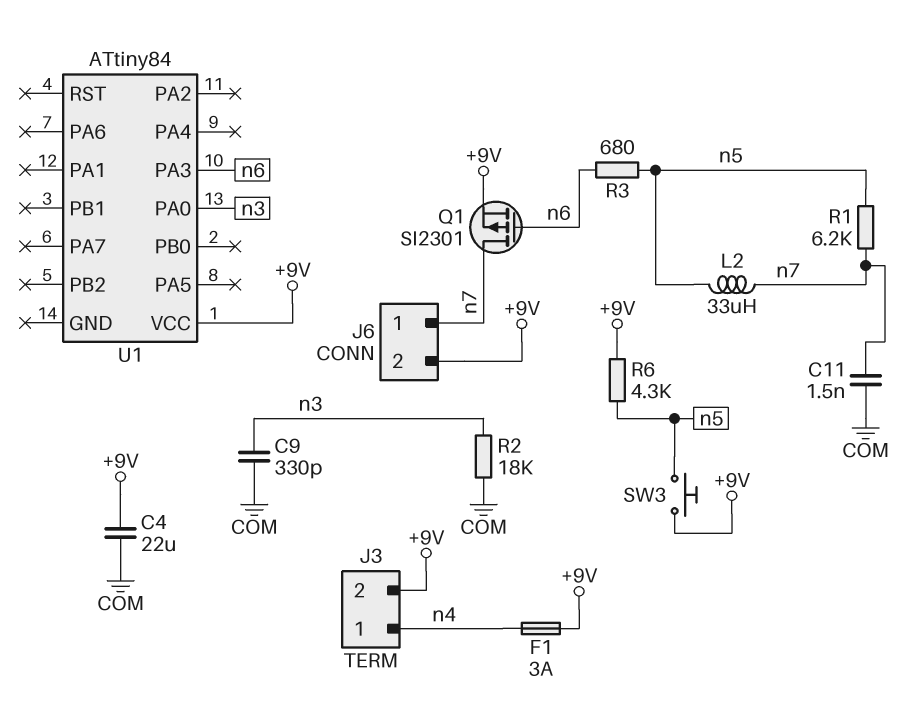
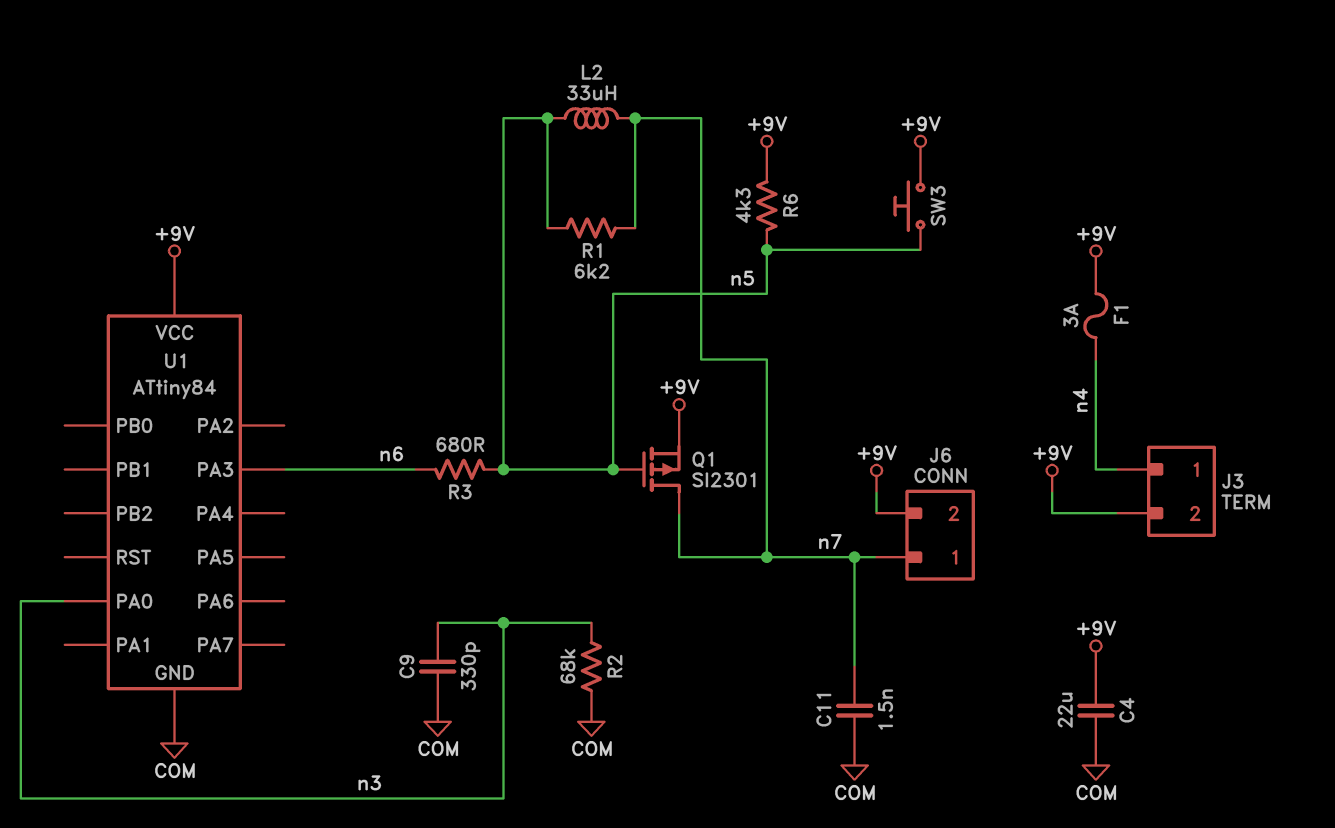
Q1: PMOS SI2301 (G n6, D n7, S +9V) -> PMOS SI2301 (G n5, D n7, S +9V)
R2: 18k (COM, n3) -> 68k (COM, n3)
U1 pin GND: none -> COM

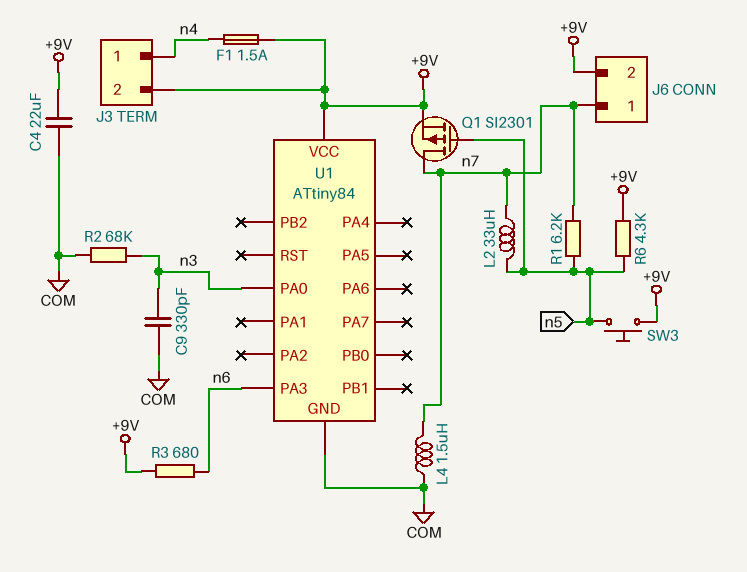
C11: 1.5nF (COM, n7) -> none
F1: 3A (+9V, n4) -> 1.5A (+9V, n4)
L4: none -> 1.5uH (COM, n7)
R3: 680 (n5, n6) -> 680 (+9V, n6)

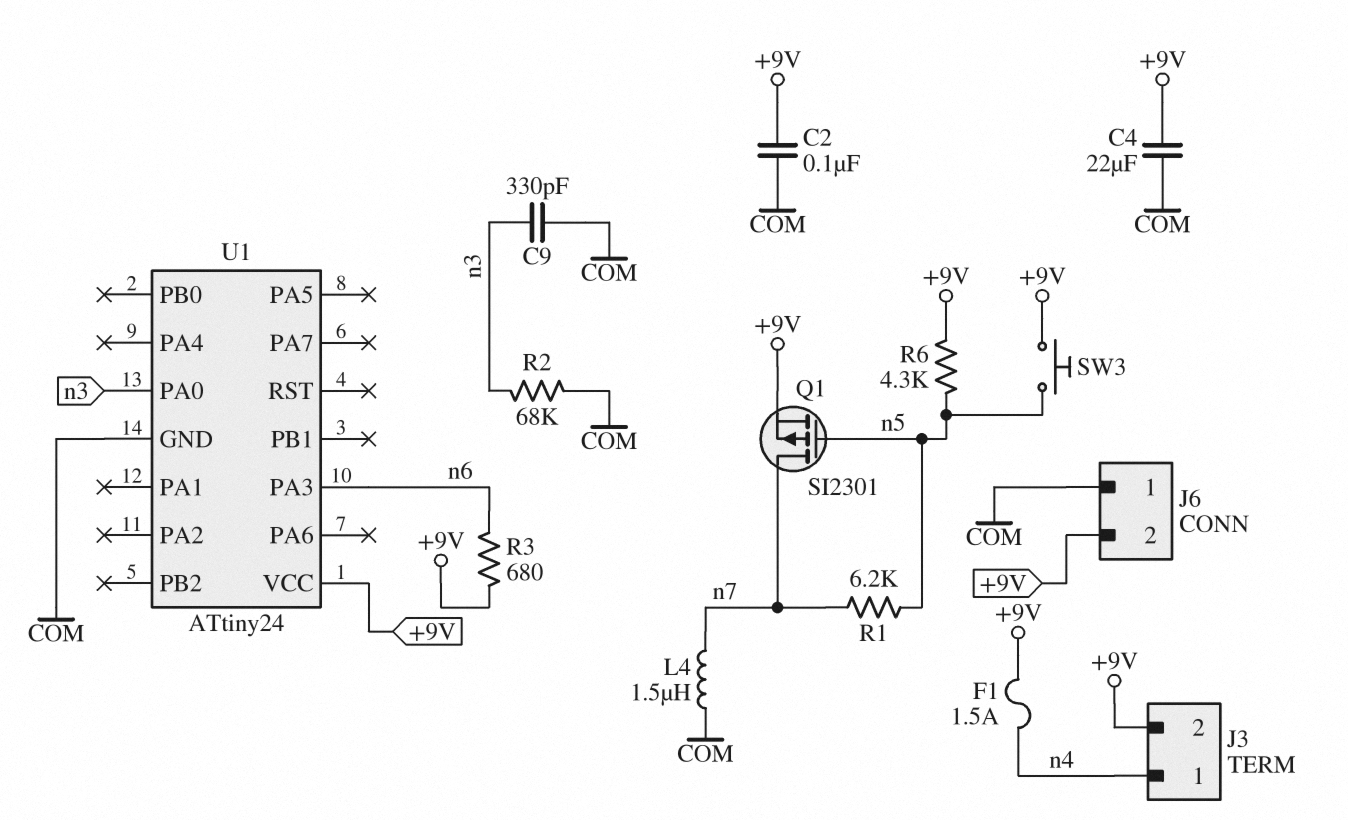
C2: none -> 100nF (+9V, COM)
J6 pin 1: n7 -> COM
L2: 33uH (n5, n7) -> none
U1: ATtiny84 -> ATtiny24

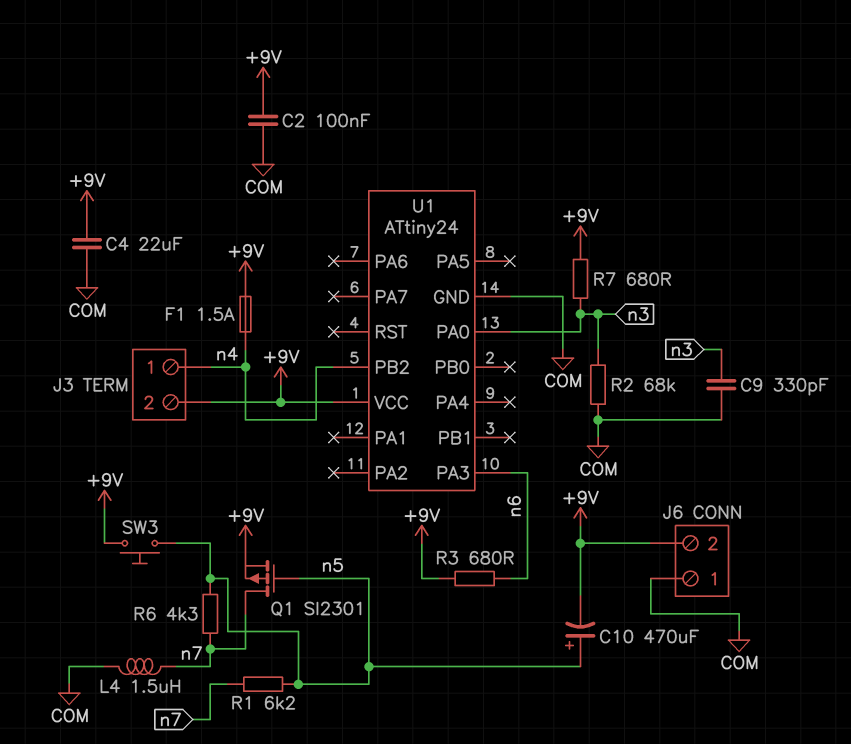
C10: none -> 470uF (plus n5, minus +9V)
R6: 4.3k (+9V, n5) -> 4.3k (n5, n7)
R7: none -> 680 (+9V, n3)
U1 pin PB2: none -> n4

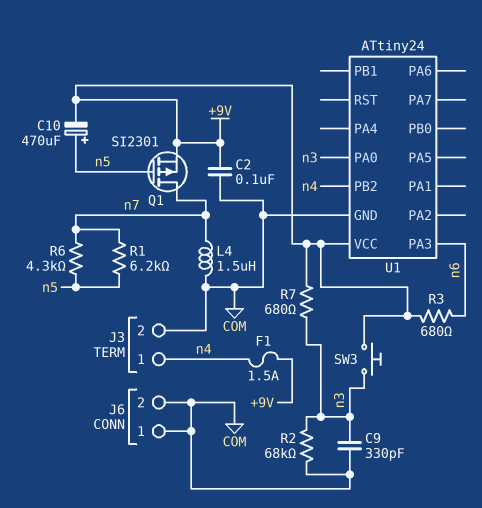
C4: 22uF (+9V, COM) -> none
J3 pin 2: +9V -> COM
J6 pin 2: +9V -> COM
SW3: button (+9V, n5) -> button (+9V, n3)

